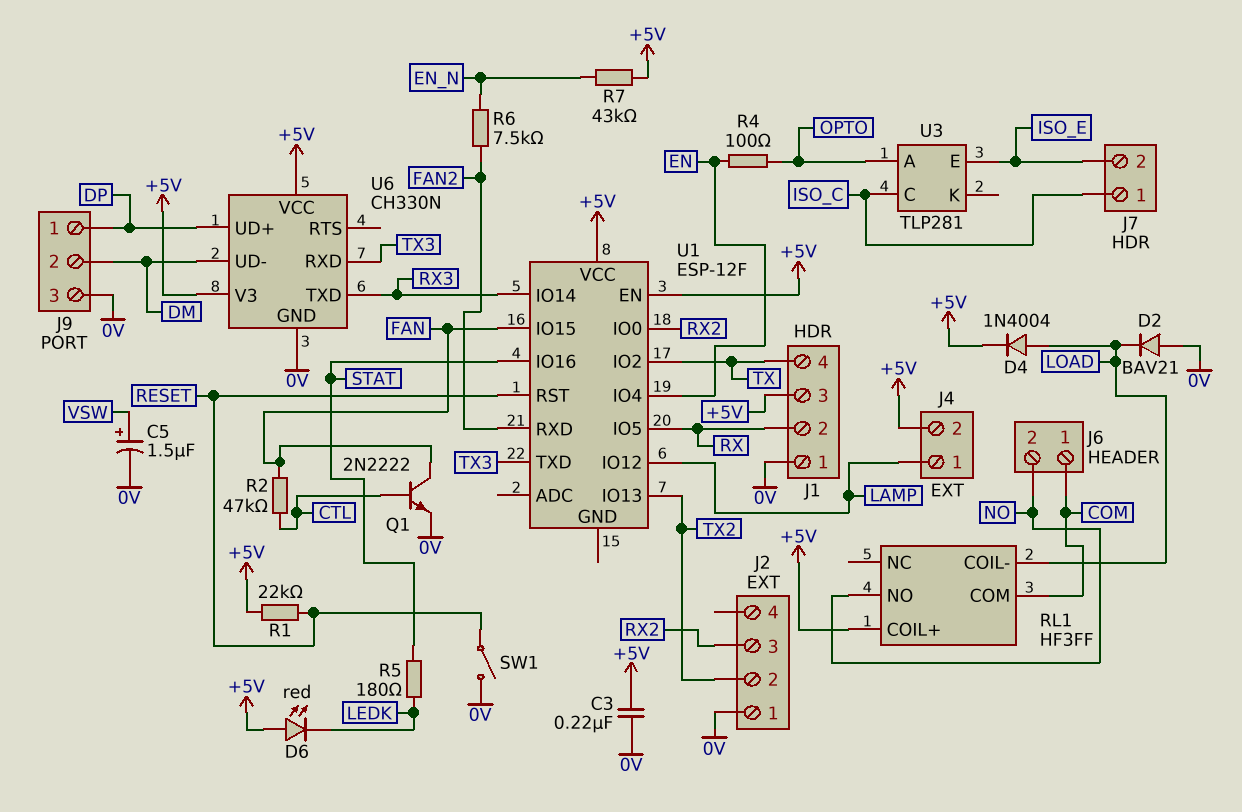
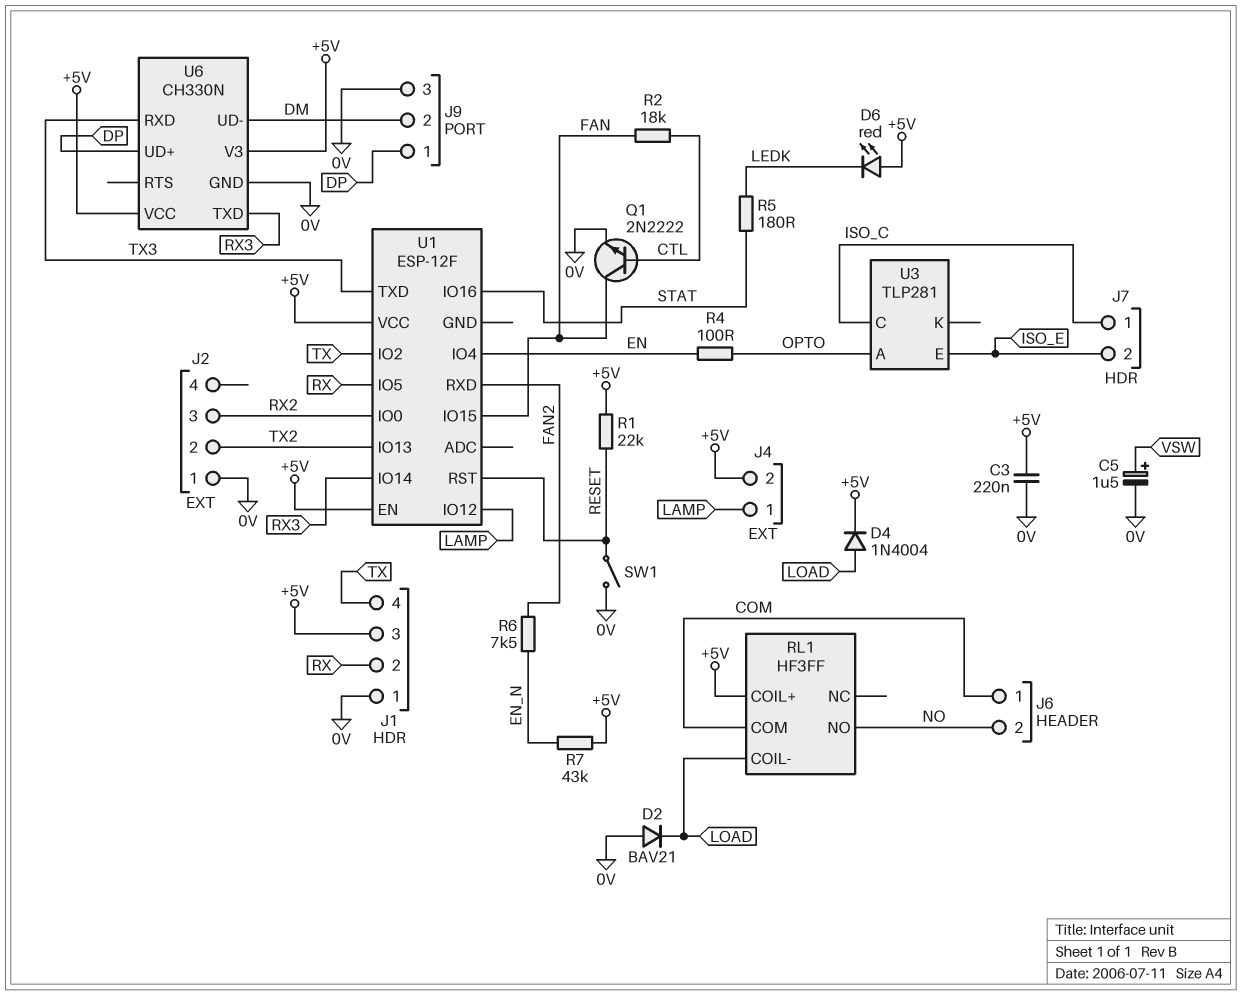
R2: 47k (CTL, FAN) -> 18k (CTL, FAN)

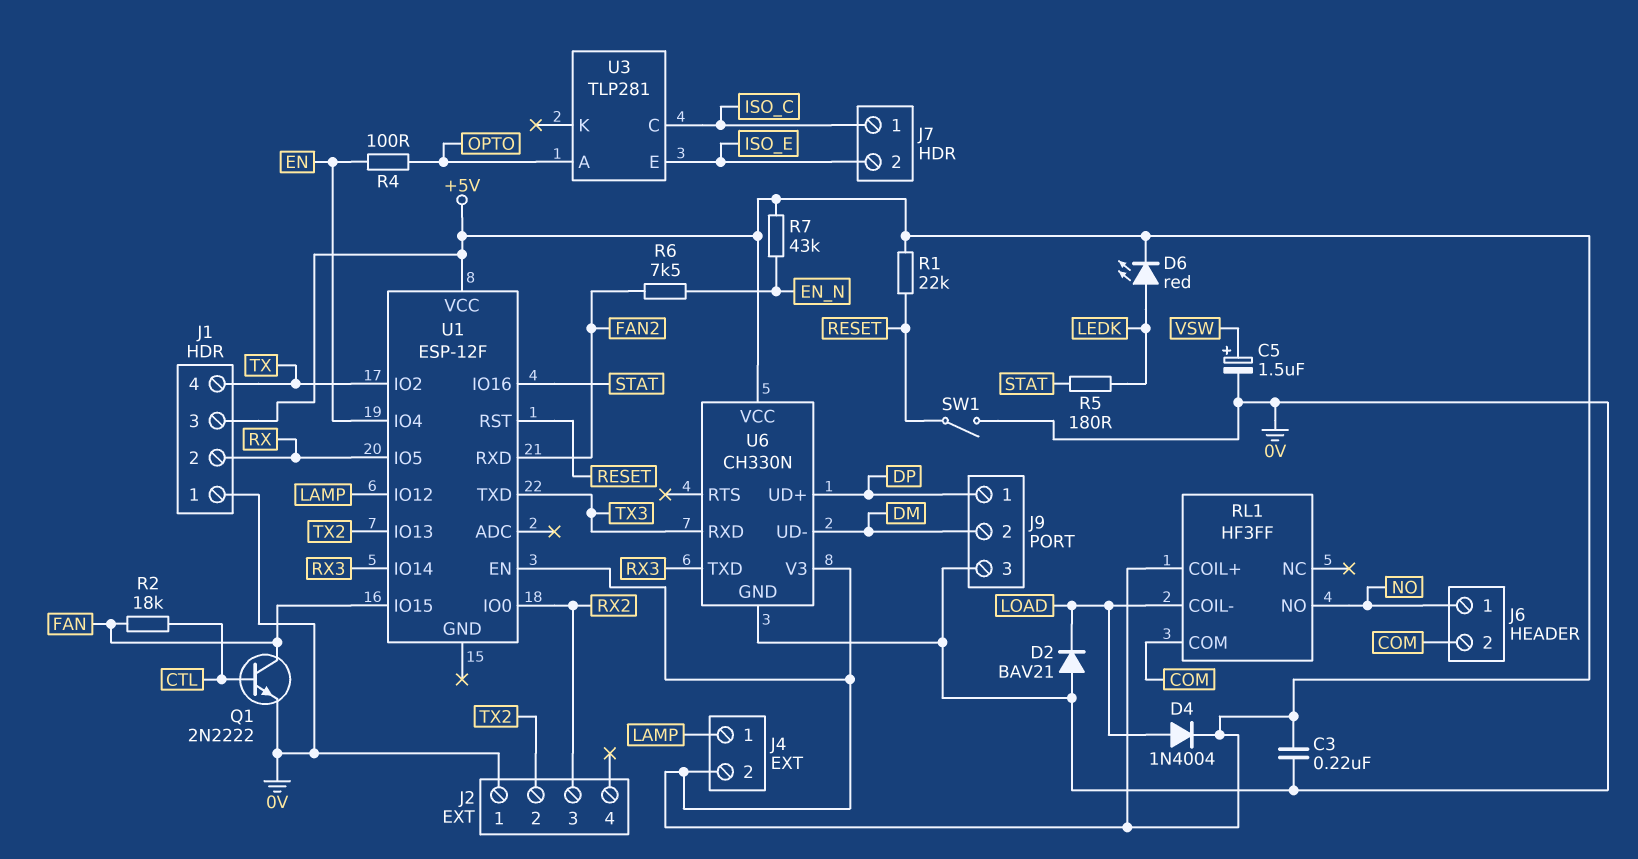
D6: LED red (A +5V, K LEDK) -> LED red (A LEDK, K +5V)
J6 pin 1: COM -> NO
J6 pin 2: NO -> COM

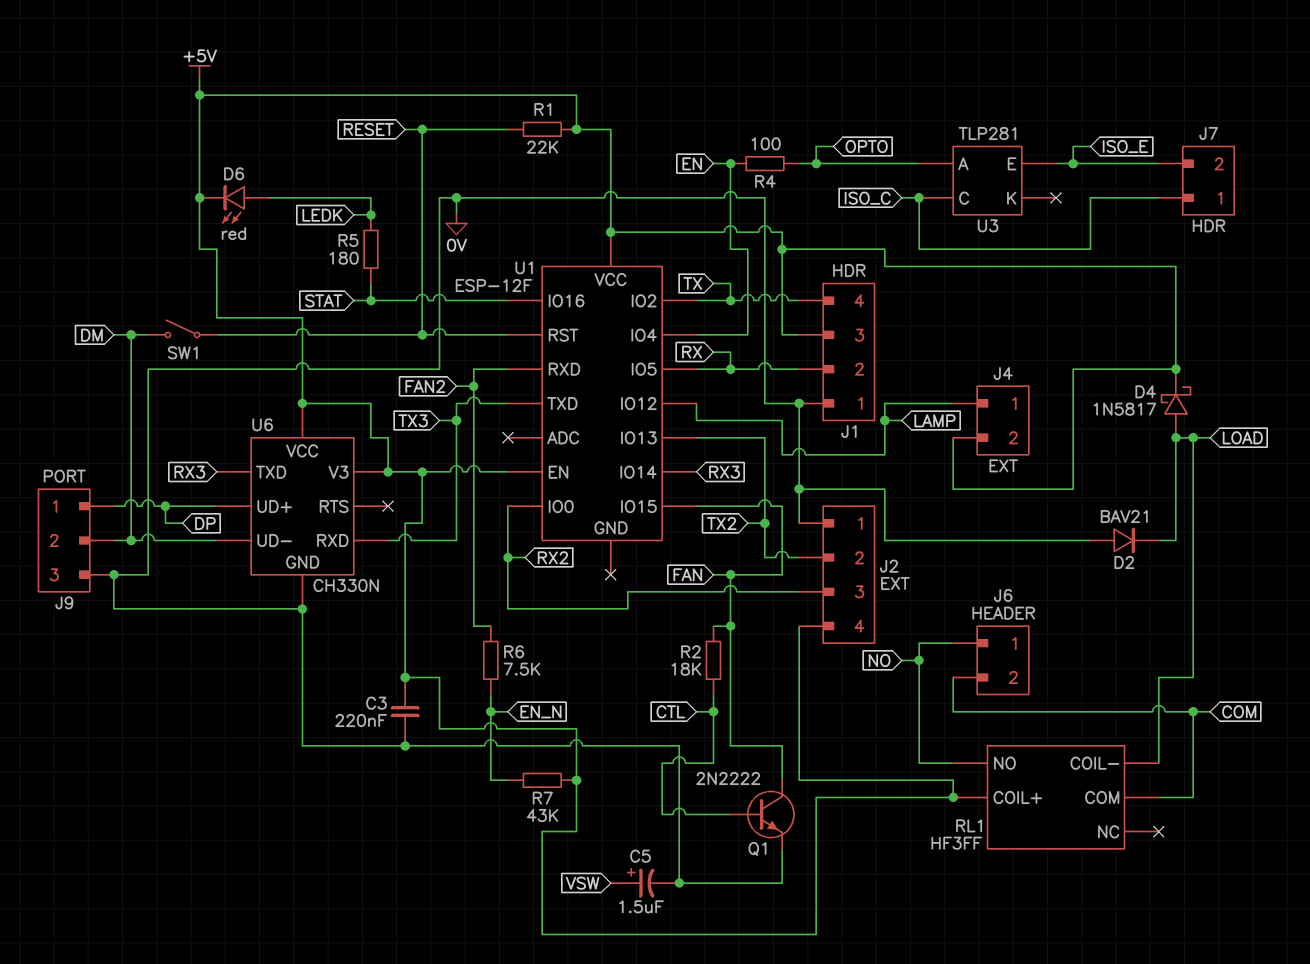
D4: diode 1N4004 (A LOAD, K +5V) -> schottky 1N5817 (A LOAD, K +5V)
J2 pin 4: none -> +5V
SW1: switch (0V, RESET) -> switch (DM, RESET)

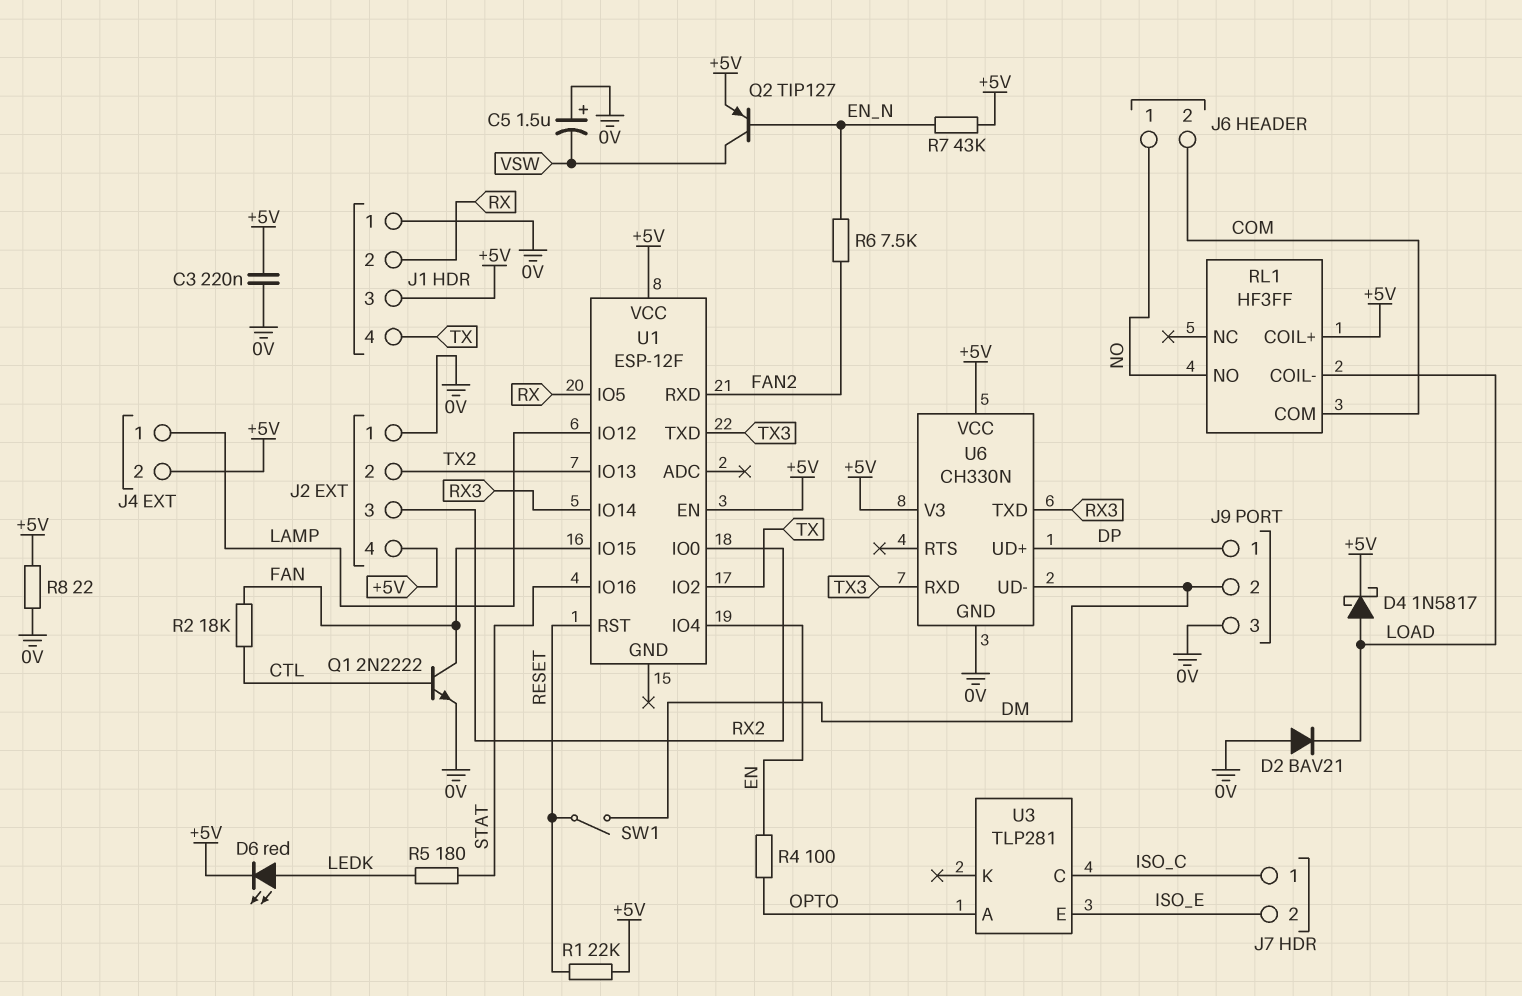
C5: 1.5uF (plus VSW, minus 0V) -> 1.5uF (plus 0V, minus VSW)
Q2: none -> PNP TIP127 (B EN_N, C VSW, E +5V)
R8: none -> 22 (+5V, 0V)

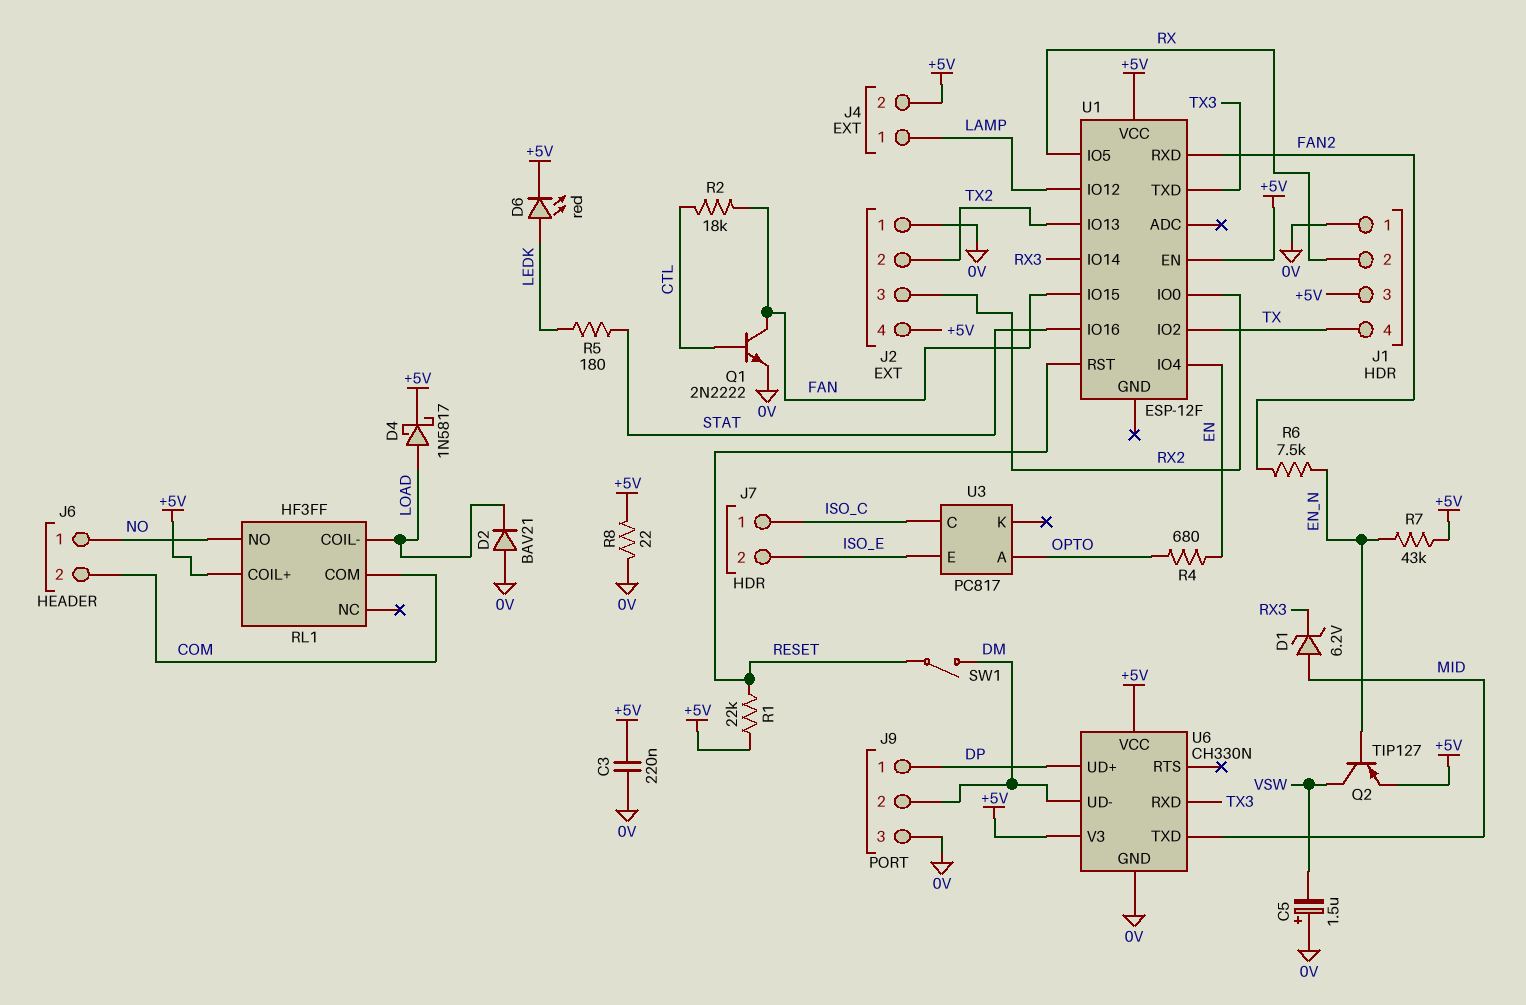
D1: none -> zener 6.2V (A MID, K RX3)
R4: 100 (EN, OPTO) -> 680 (EN, OPTO)
U3: TLP281 -> PC817
U6 pin TXD: RX3 -> MID

